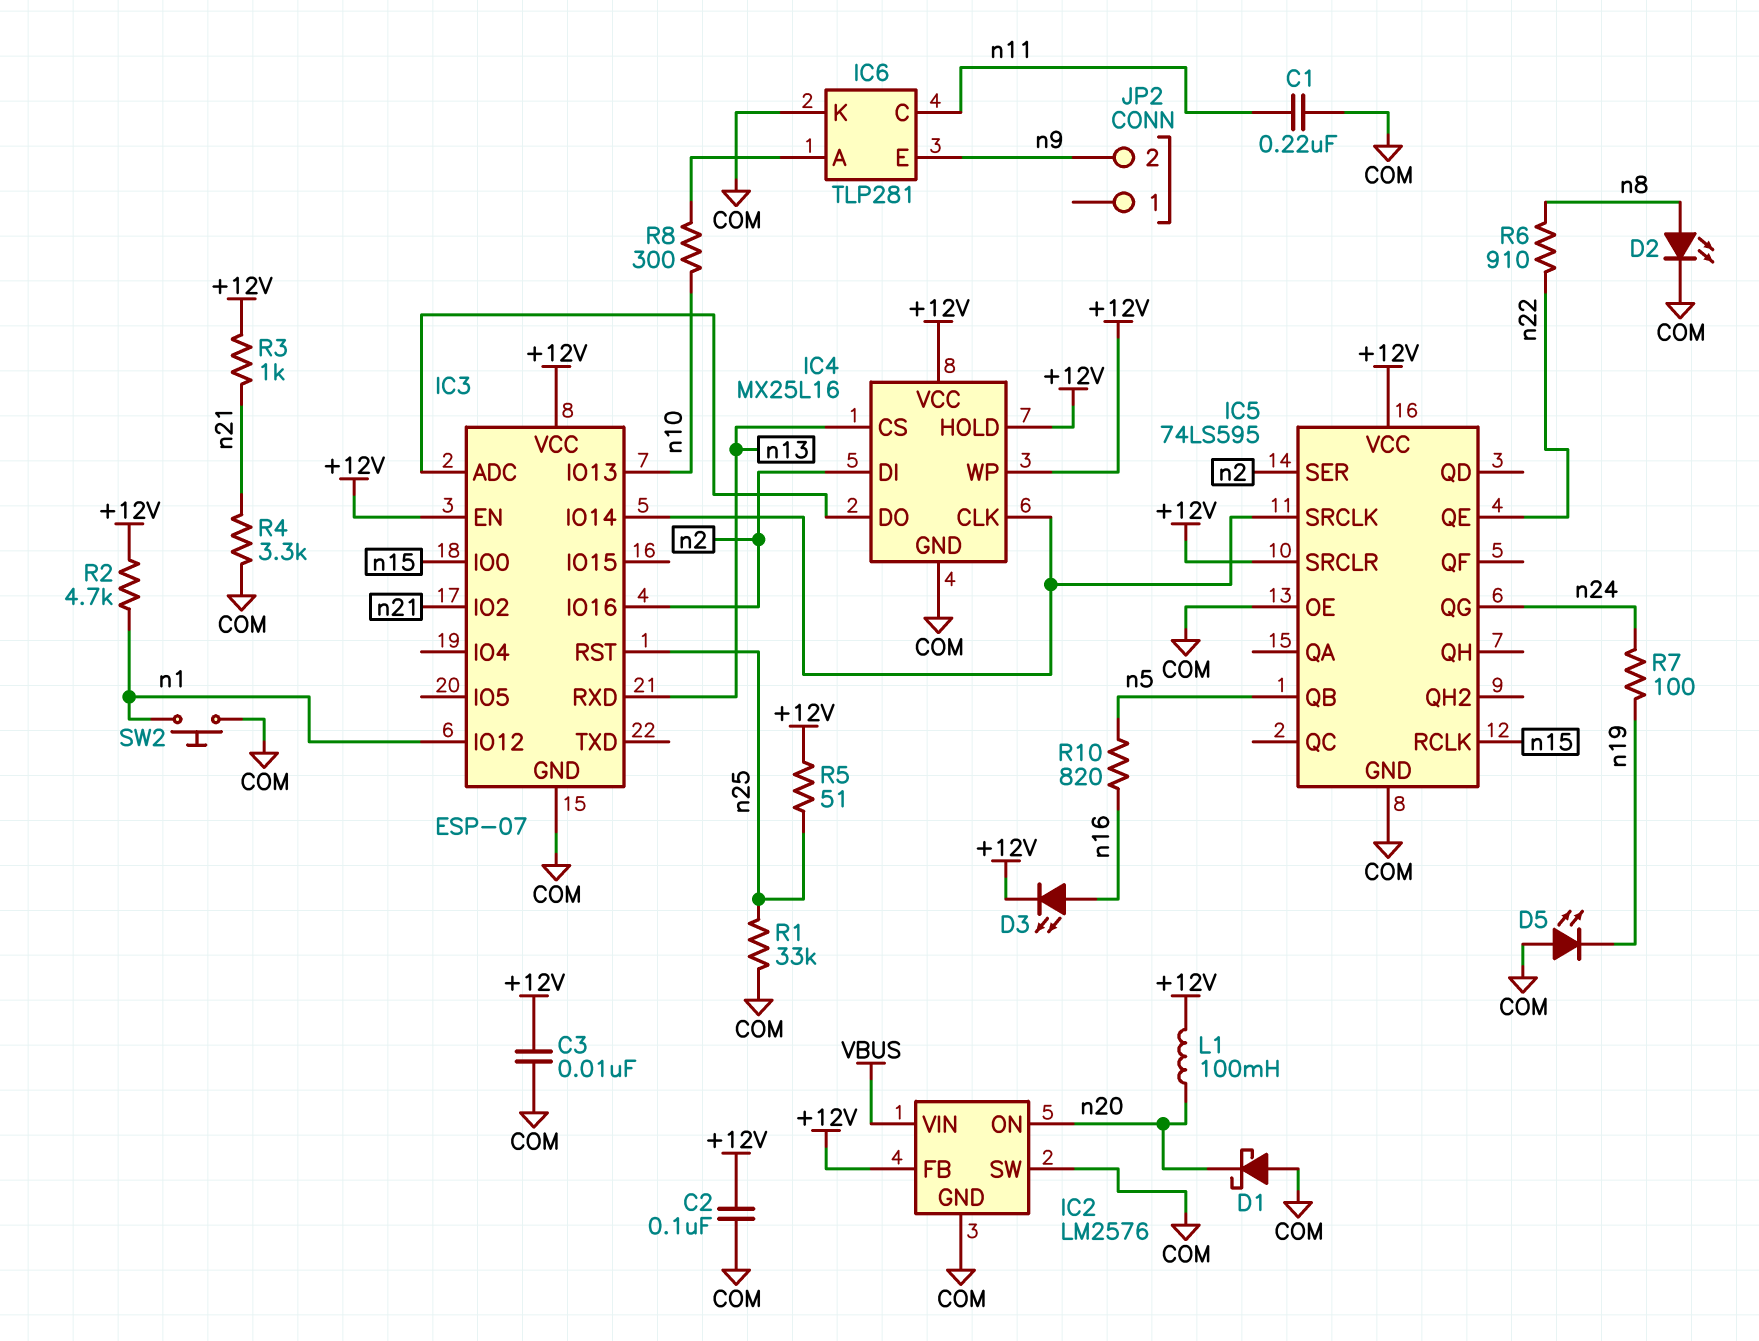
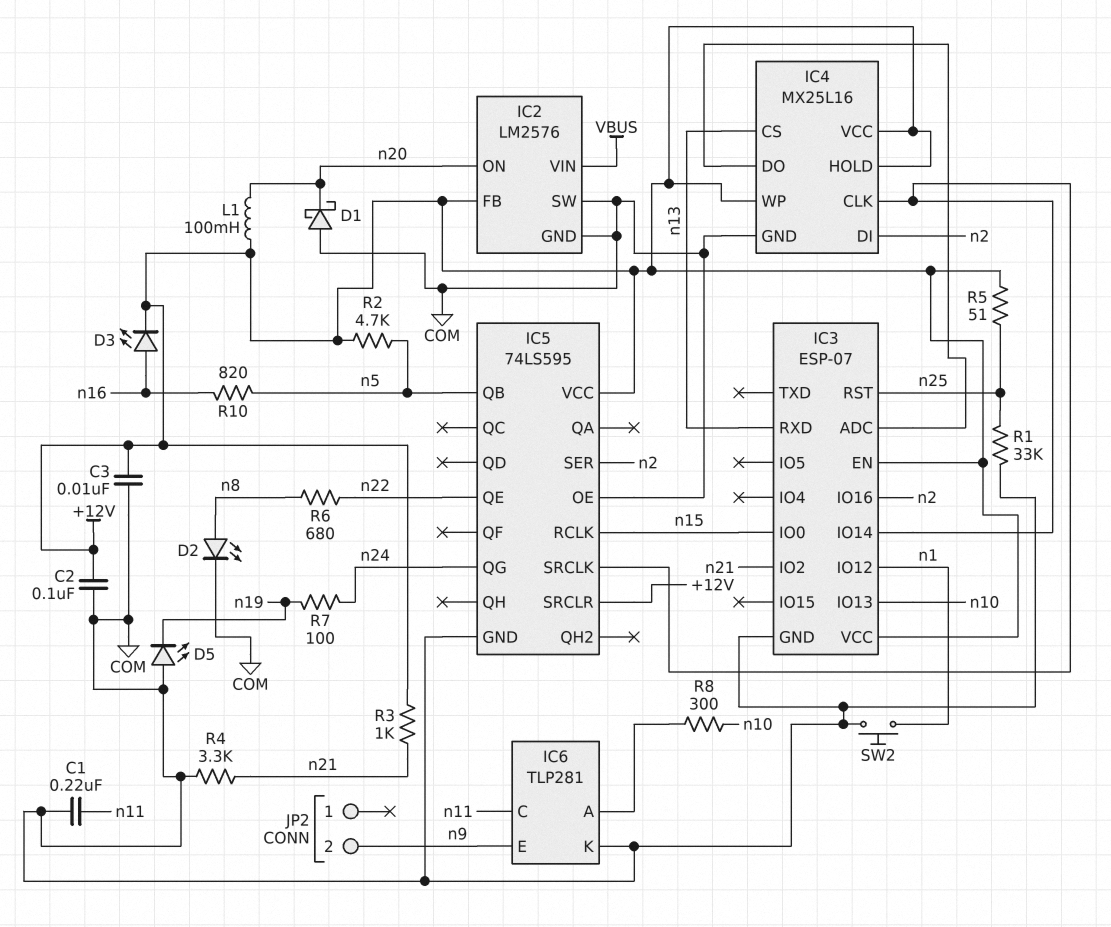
R2: 4.7k (+12V, n1) -> 4.7k (+12V, n5)
R6: 910 (n8, n22) -> 680 (n8, n22)

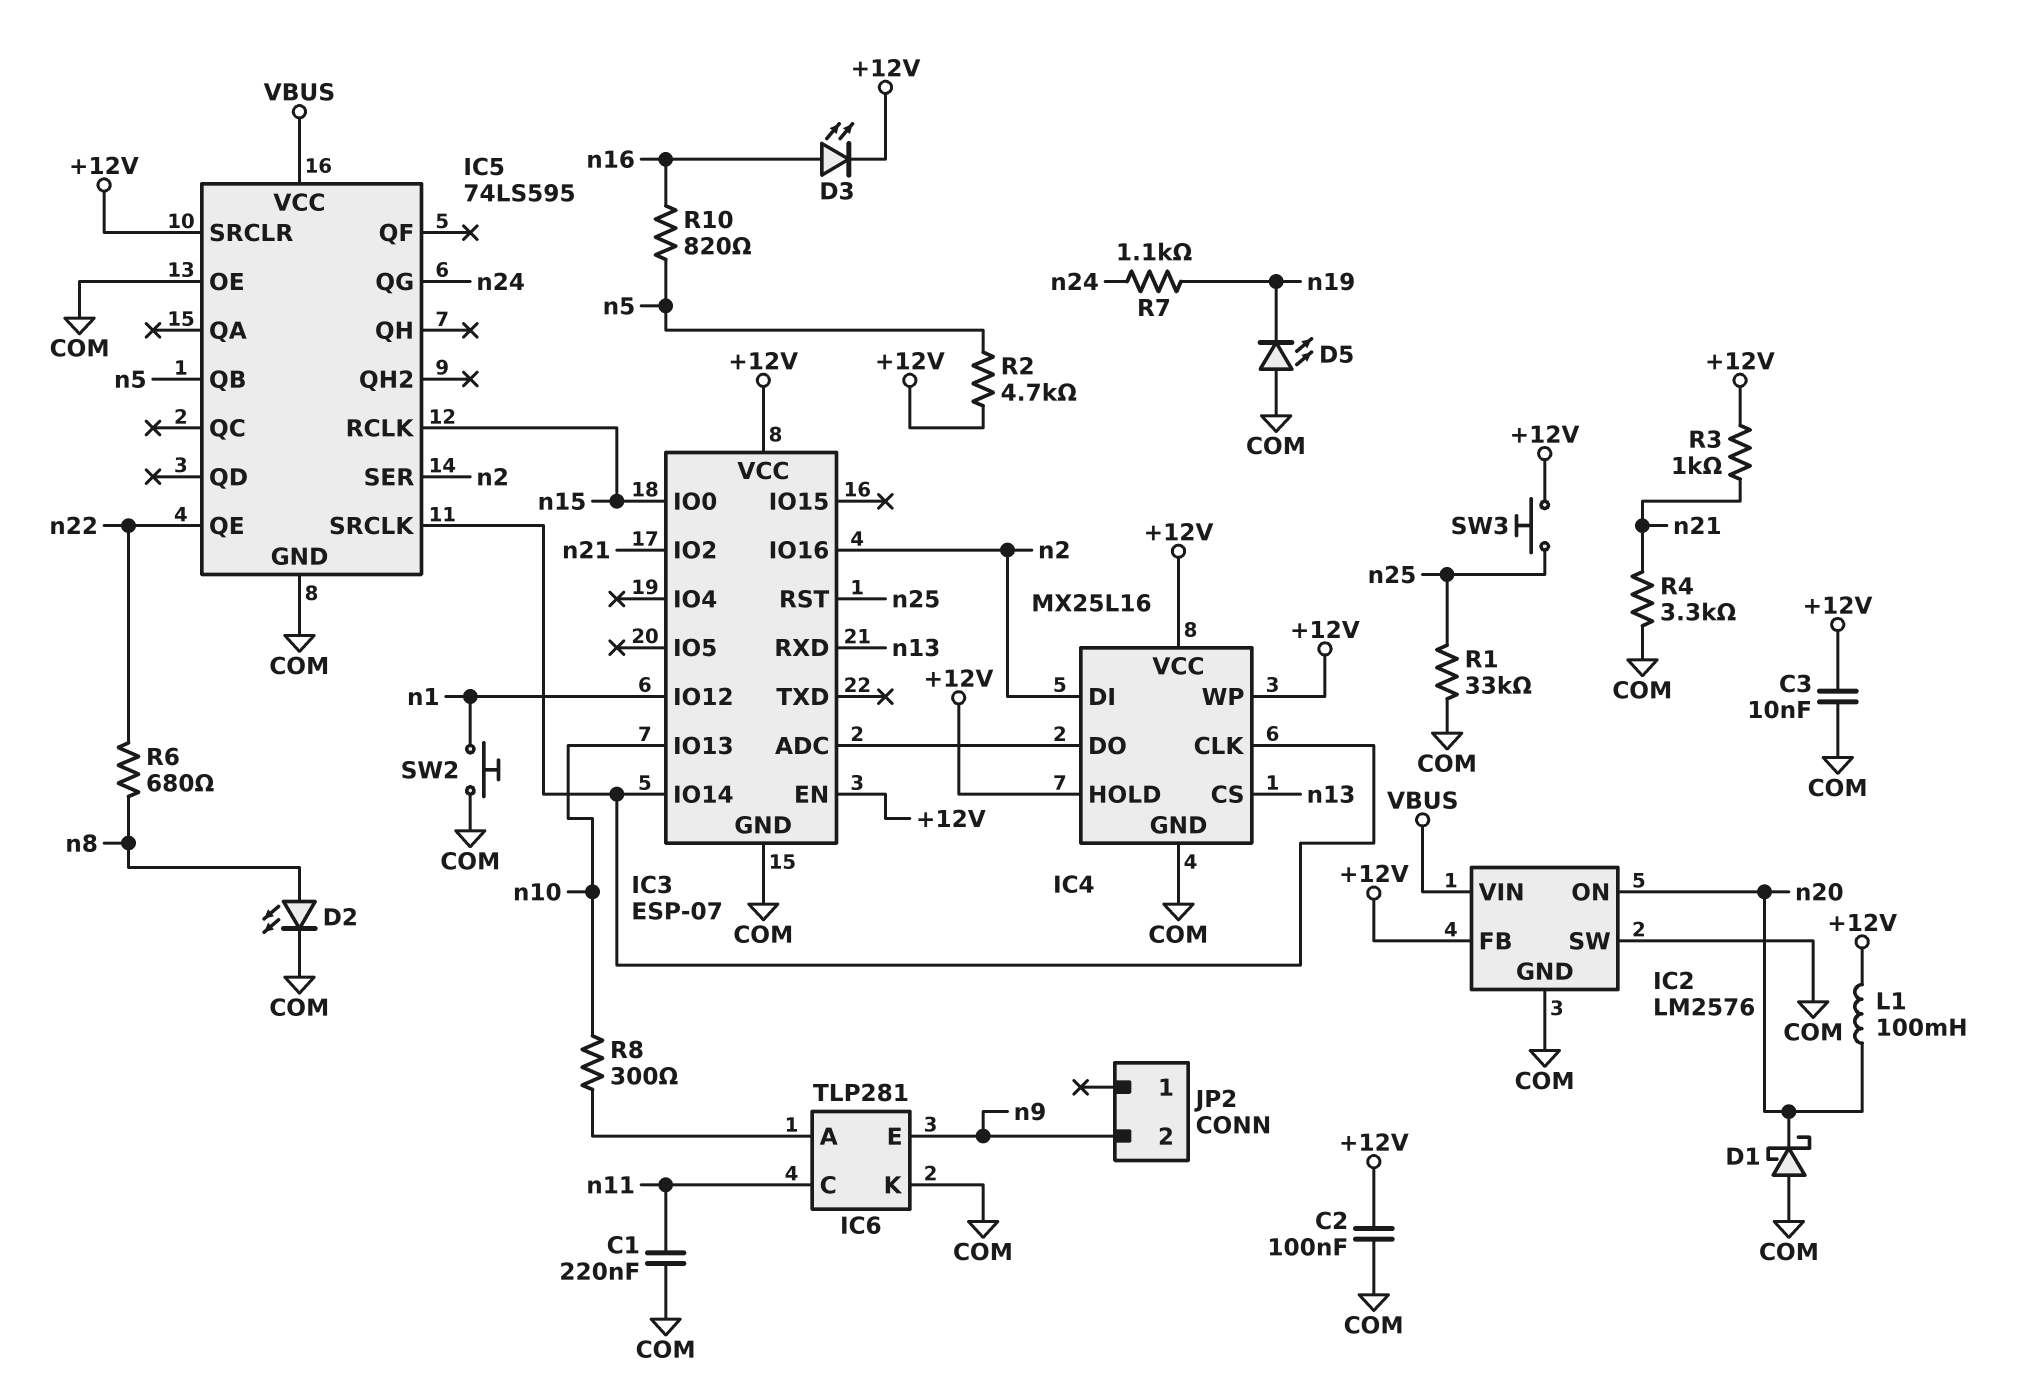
IC5 pin VCC: +12V -> VBUS
R5: 51 (+12V, n25) -> none
R7: 100 (n19, n24) -> 1.1k (n19, n24)
SW3: none -> button (+12V, n25)

